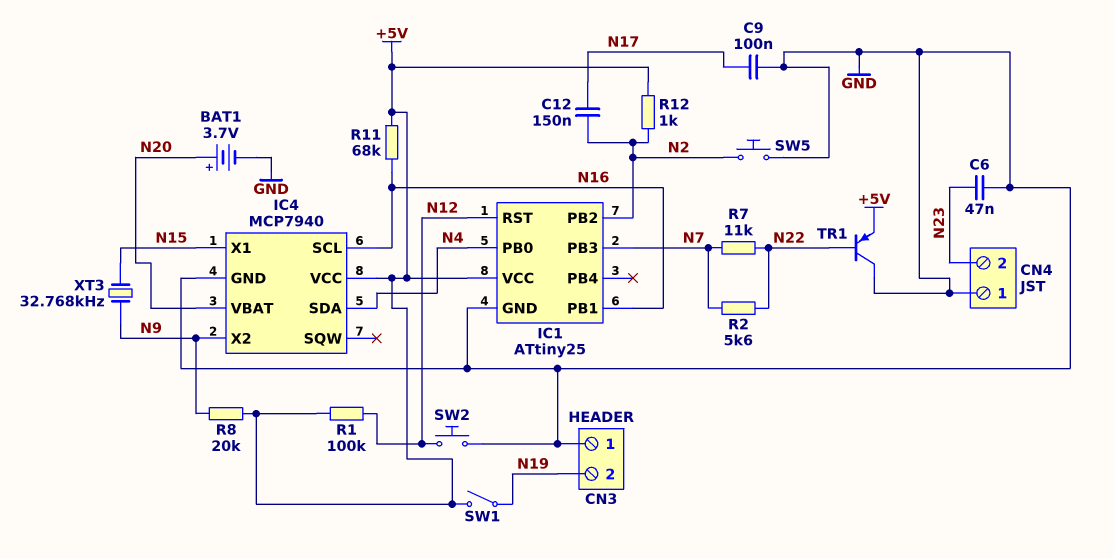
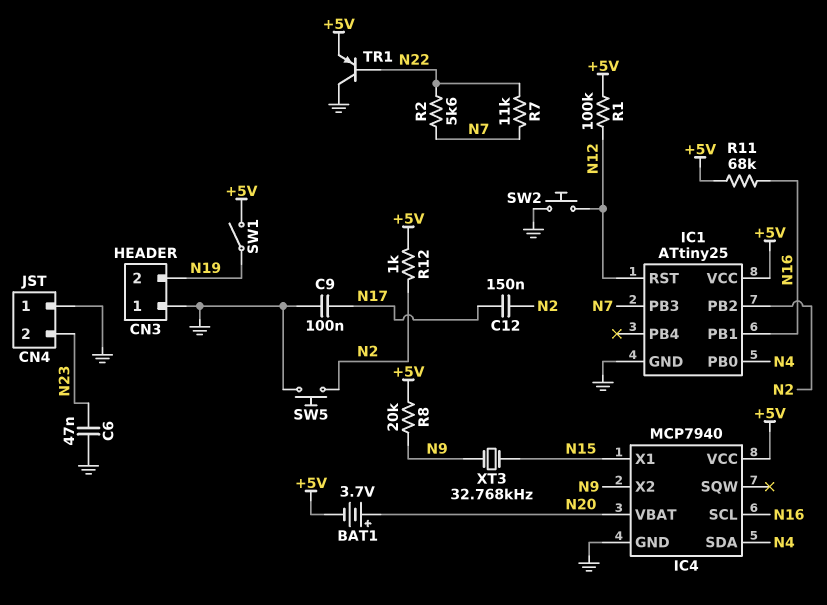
BAT1: 3.7V (plus N20, minus GND) -> 3.7V (plus N20, minus +5V)

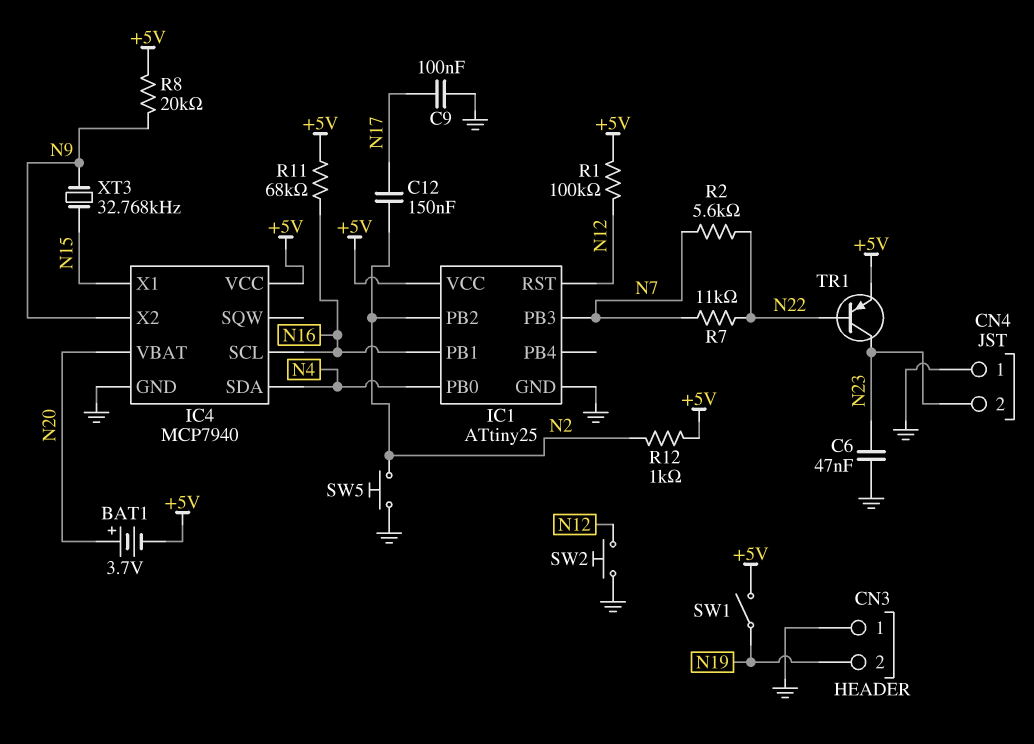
TR1: PNP (B N22, C GND, E +5V) -> PNP (B N22, C N23, E +5V)

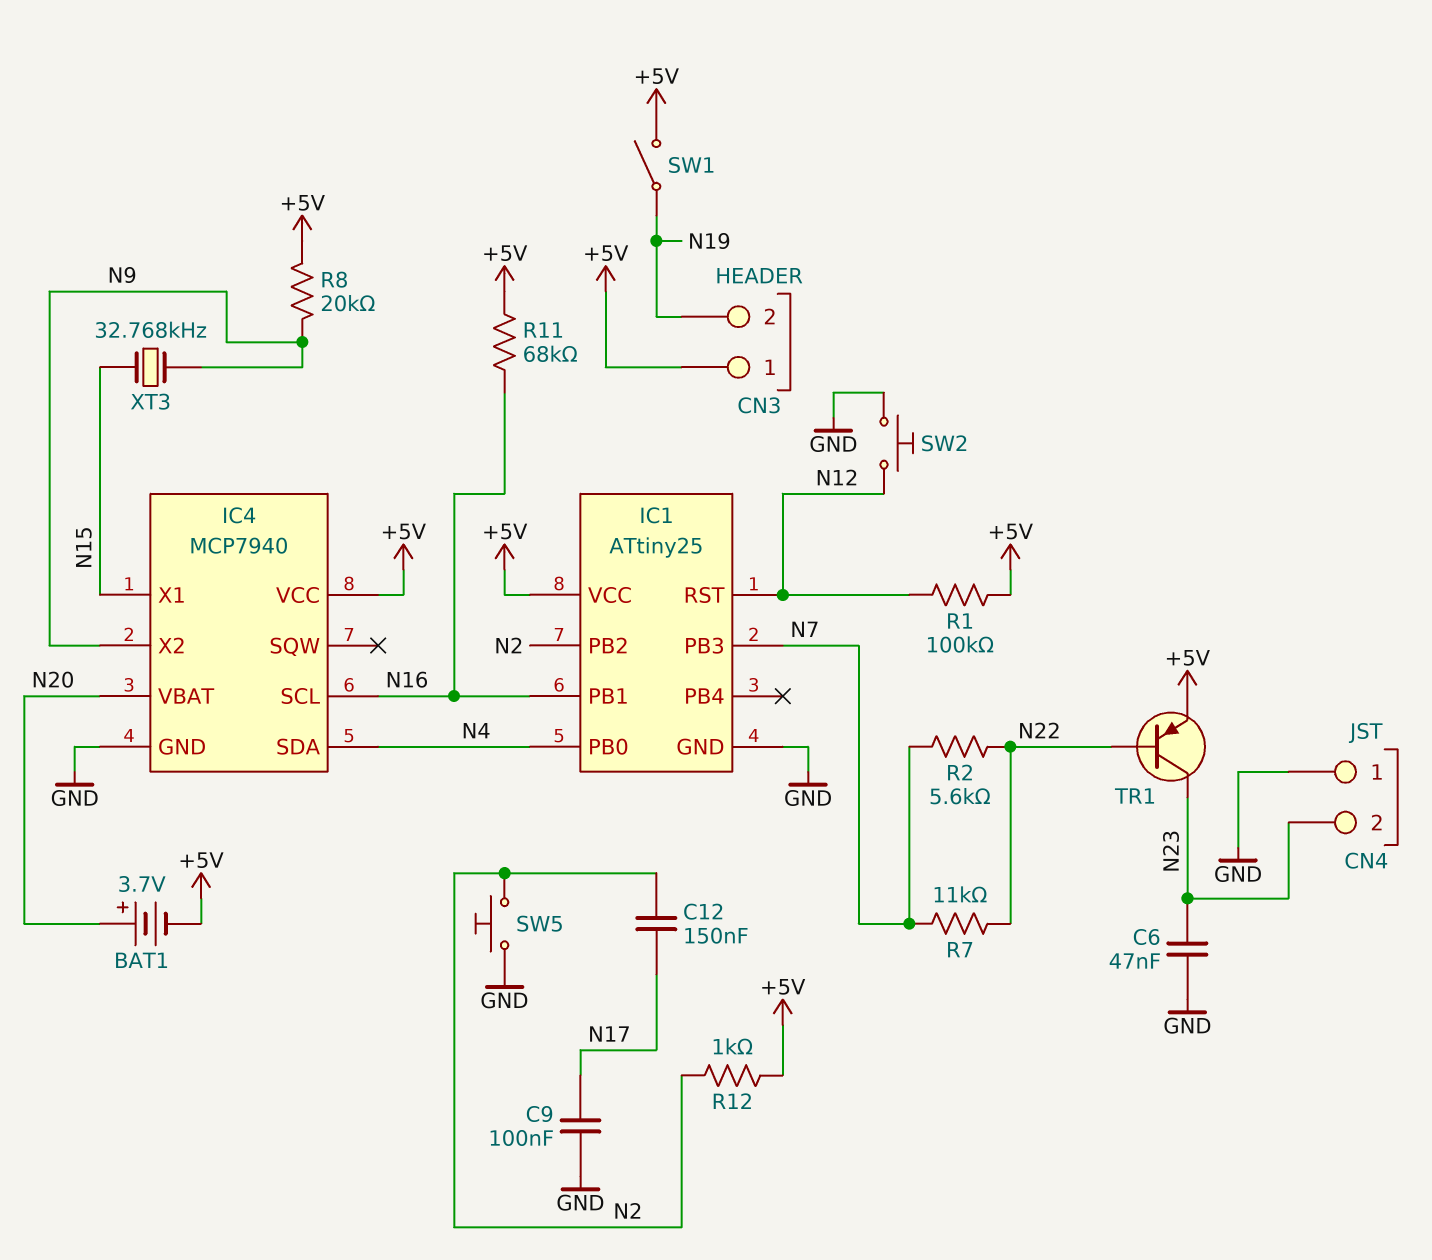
CN3 pin 1: GND -> +5V

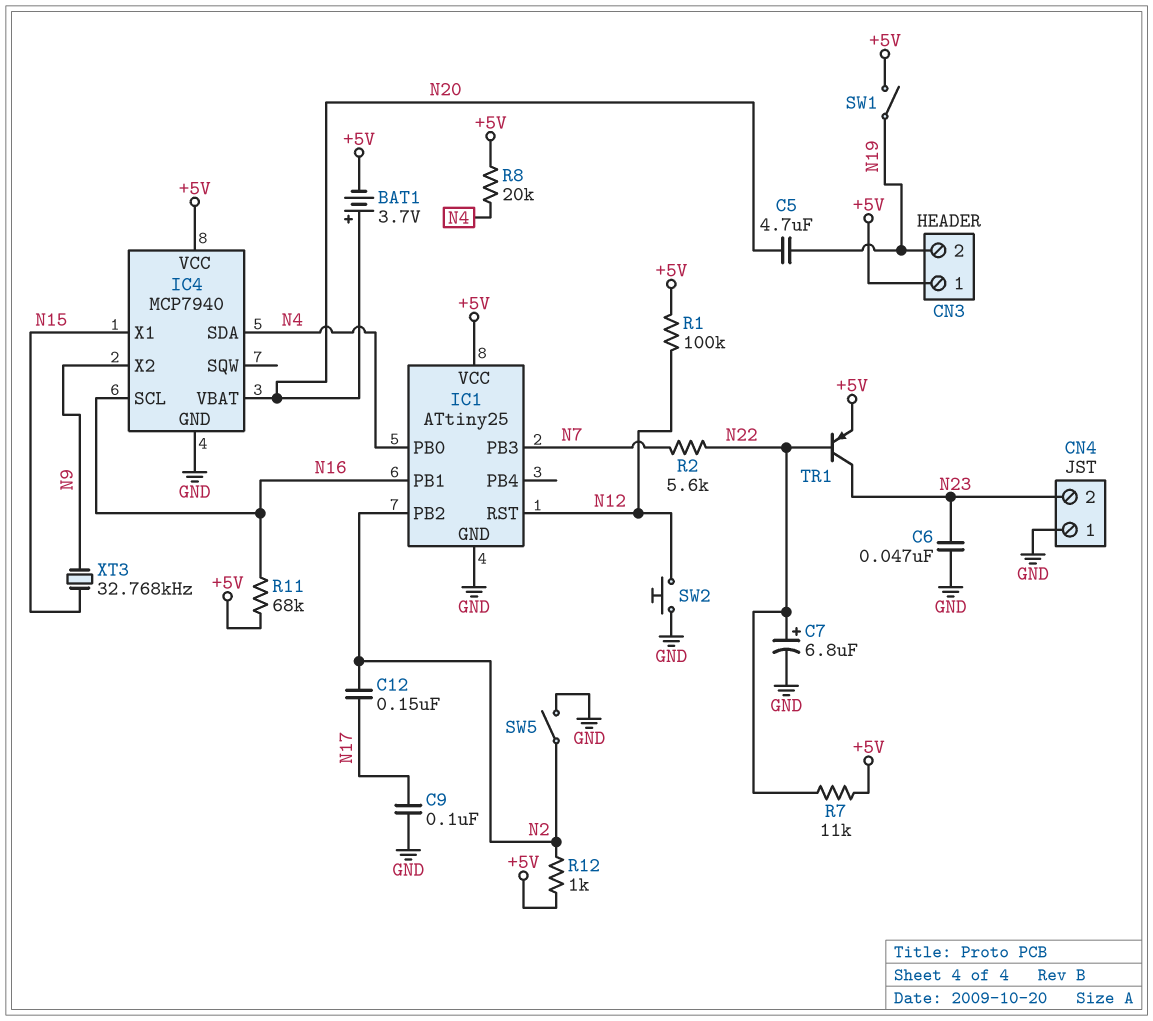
C5: none -> 4.7uF (N19, N20)
C7: none -> 6.8uF (plus N22, minus GND)
R7: 11k (N7, N22) -> 11k (+5V, N22)
R8: 20k (+5V, N9) -> 20k (+5V, N4)
SW5: button (GND, N2) -> switch (GND, N2)

